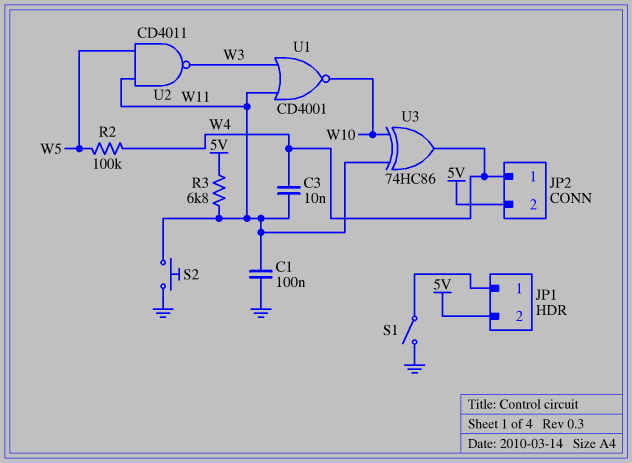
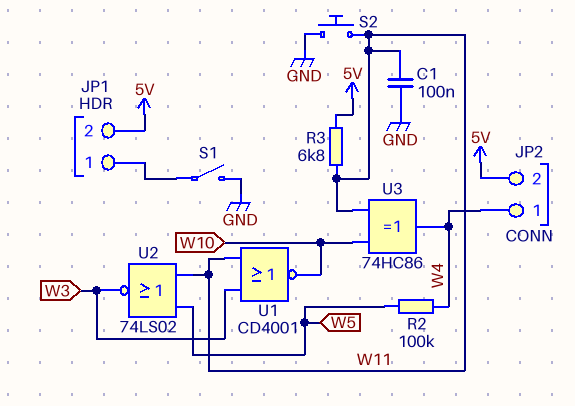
C3: 10nF (W4, W11) -> none
U2: NAND CD4011 (in W5, in W11, out W3) -> NOR 74LS02 (in W5, in W11, out W3)

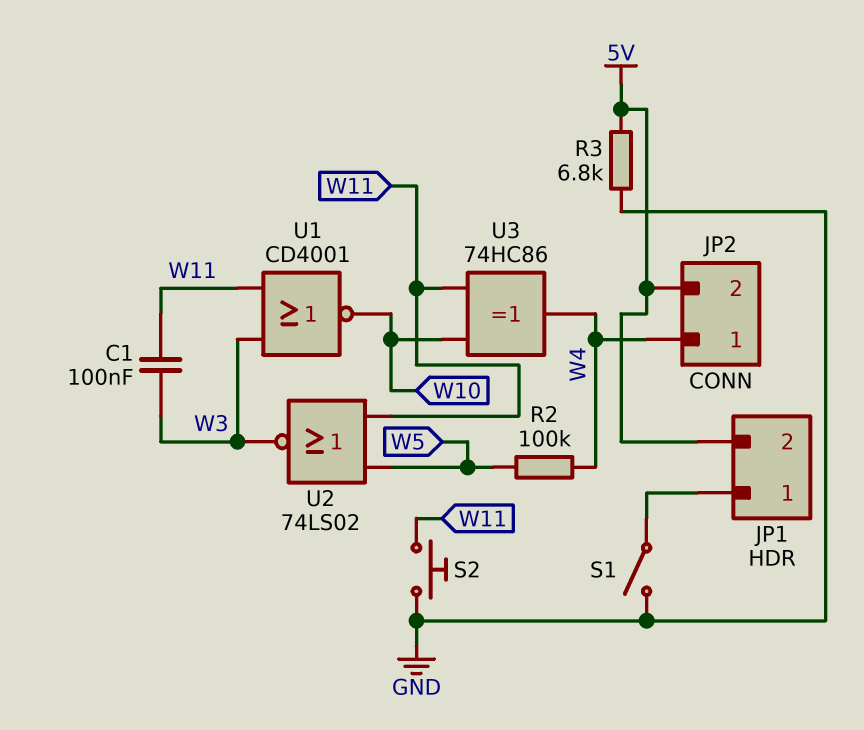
C1: 100nF (GND, W11) -> 100nF (W3, W11)
R3: 6.8k (5V, W11) -> 6.8k (5V, GND)

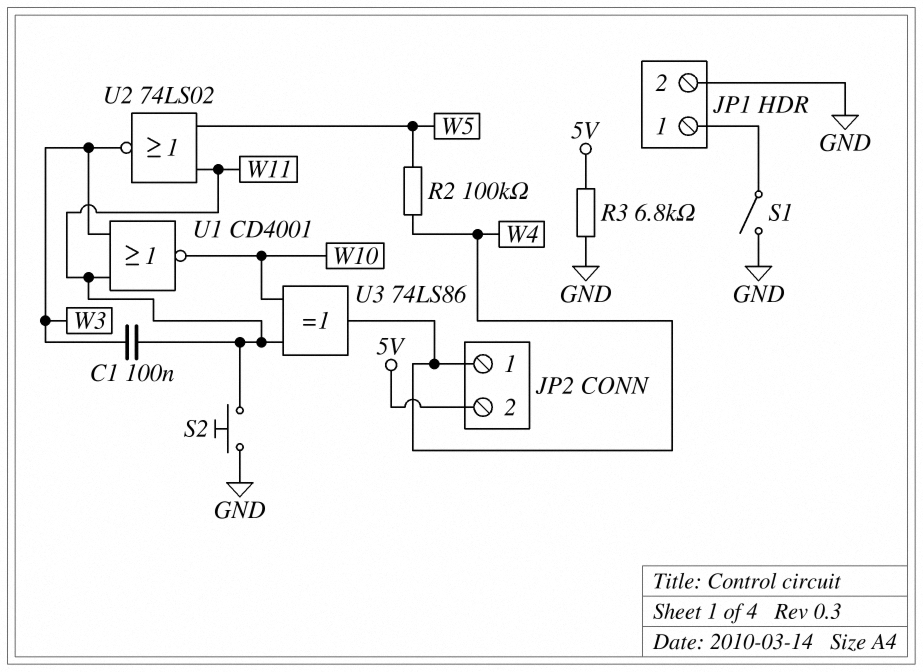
JP1 pin 2: 5V -> GND
U3: XOR 74HC86 (in W10, in W11, out W4) -> XOR 74LS86 (in W10, in W11, out W4)

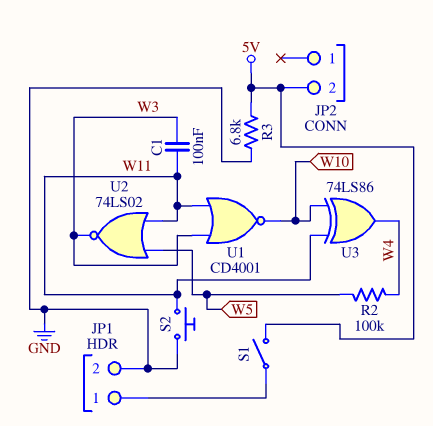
JP2 pin 1: W4 -> none
S1: switch (GND, JP1/1) -> switch (5V, JP1/1)

